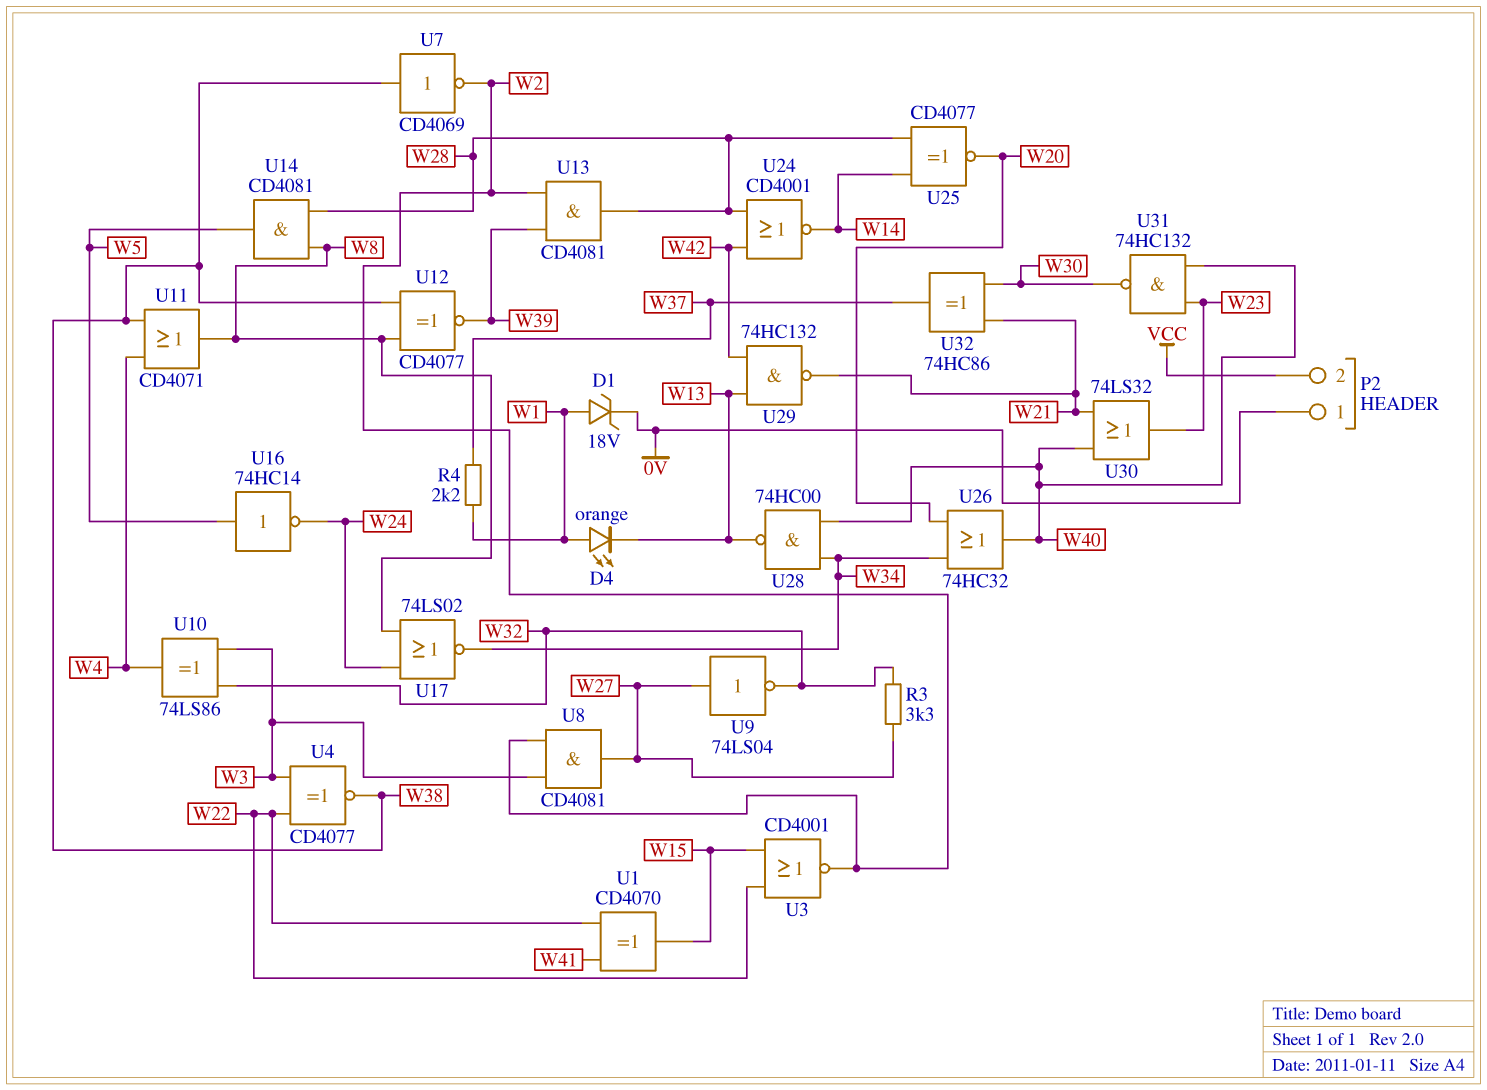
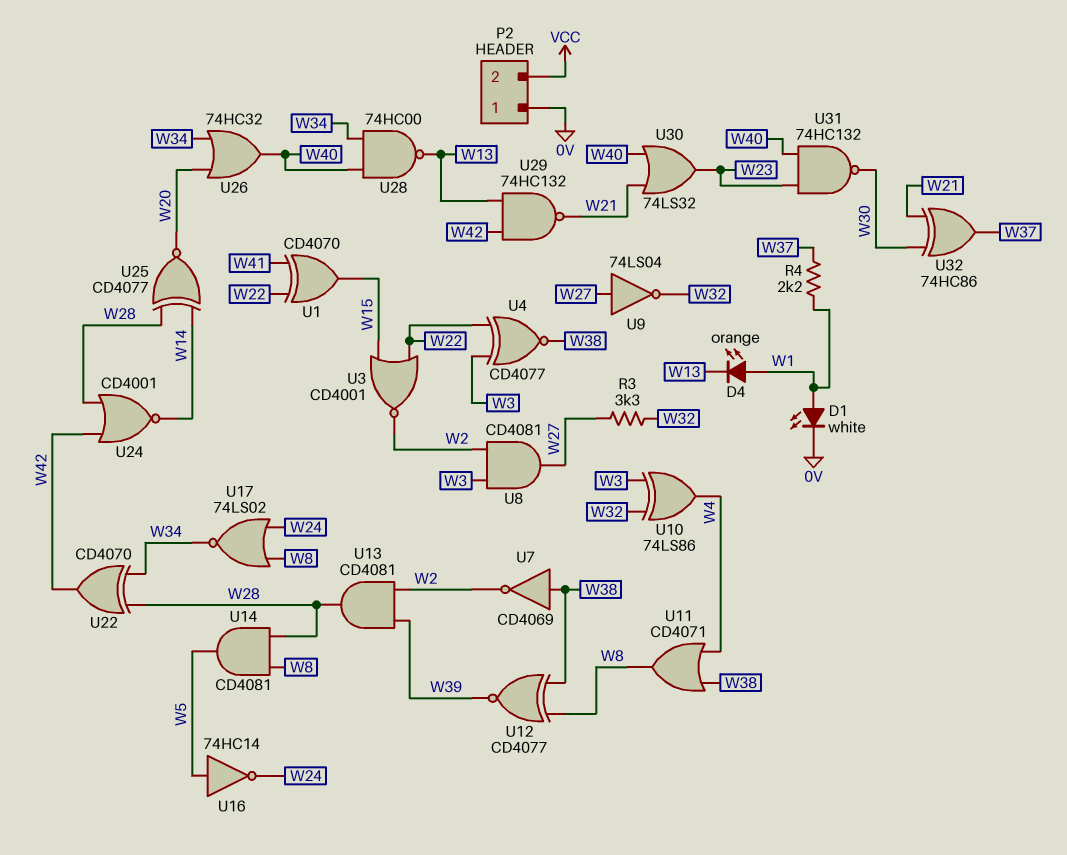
D1: zener 18V (A W1, K 0V) -> LED white (A W1, K 0V)
U22: none -> XOR CD4070 (in W28, in W34, out W42)

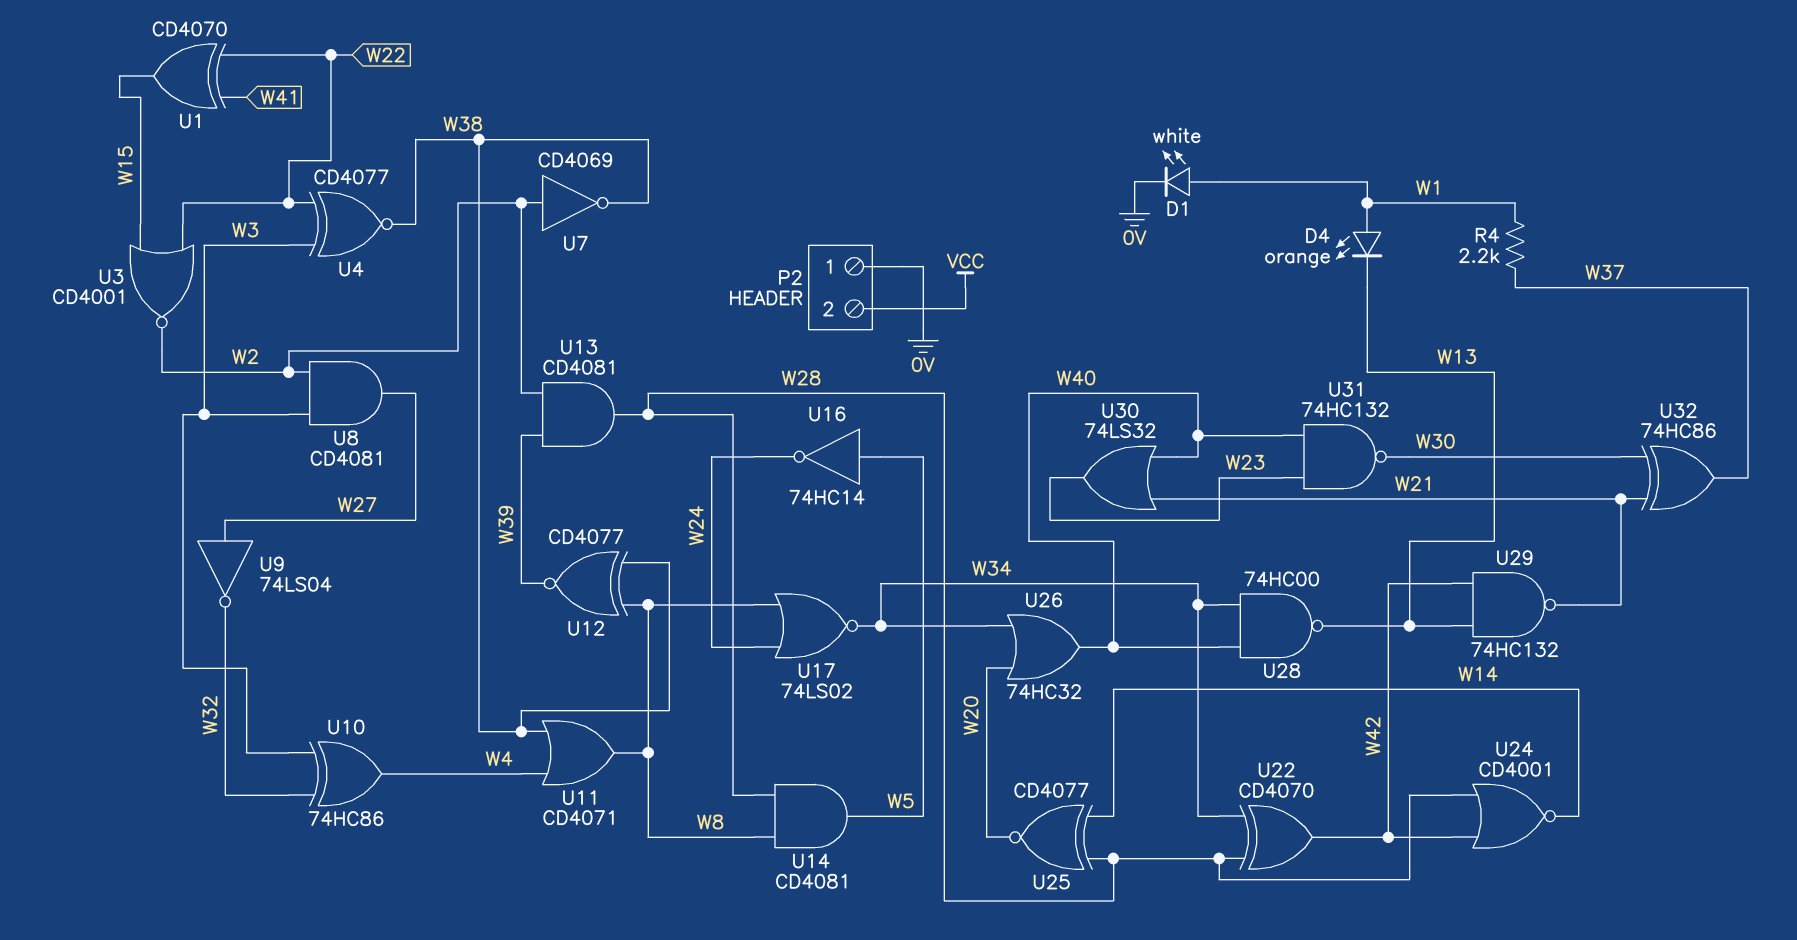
R3: 3.3k (W27, W32) -> none
U7: NOT CD4069 (in W38, out W2) -> NOT CD4069 (in W2, out W38)
U10: XOR 74LS86 (in W3, in W32, out W4) -> XOR 74HC86 (in W3, in W32, out W4)

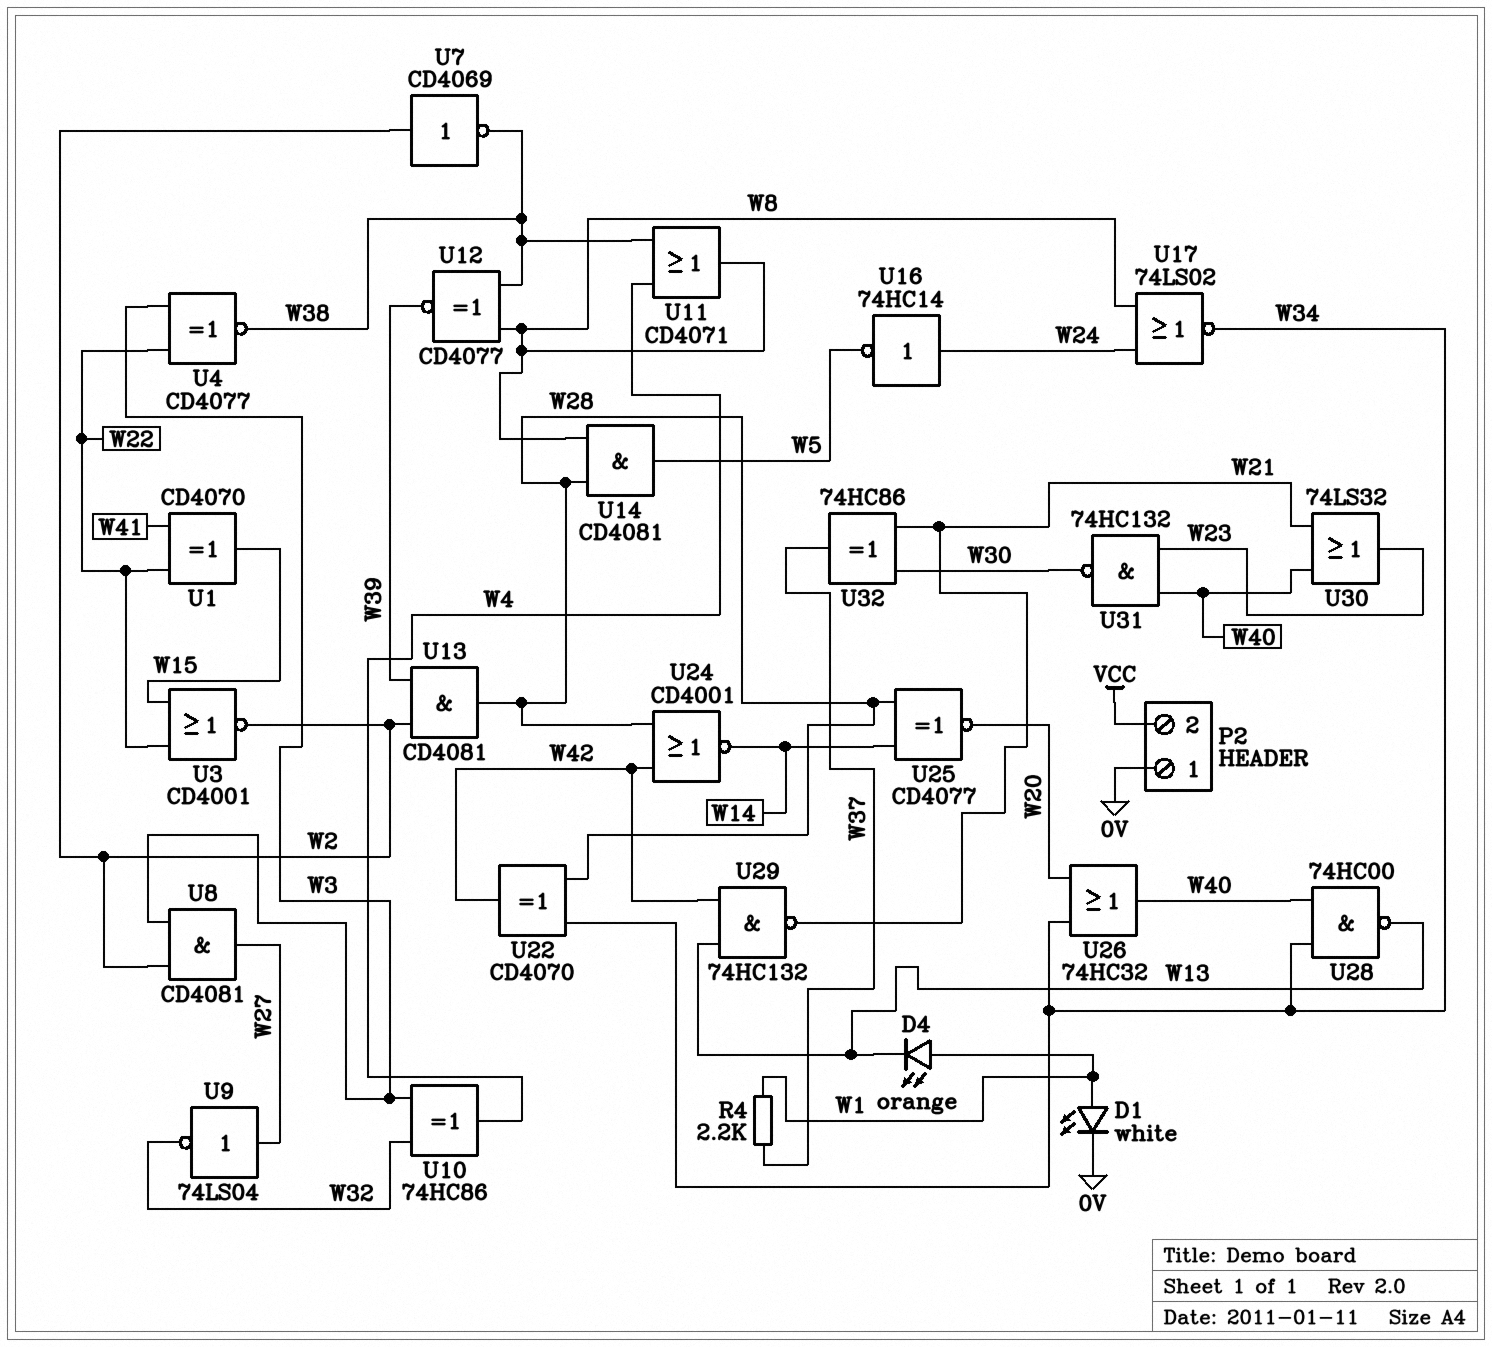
U16: NOT 74HC14 (in W5, out W24) -> NOT 74HC14 (in W24, out W5)

